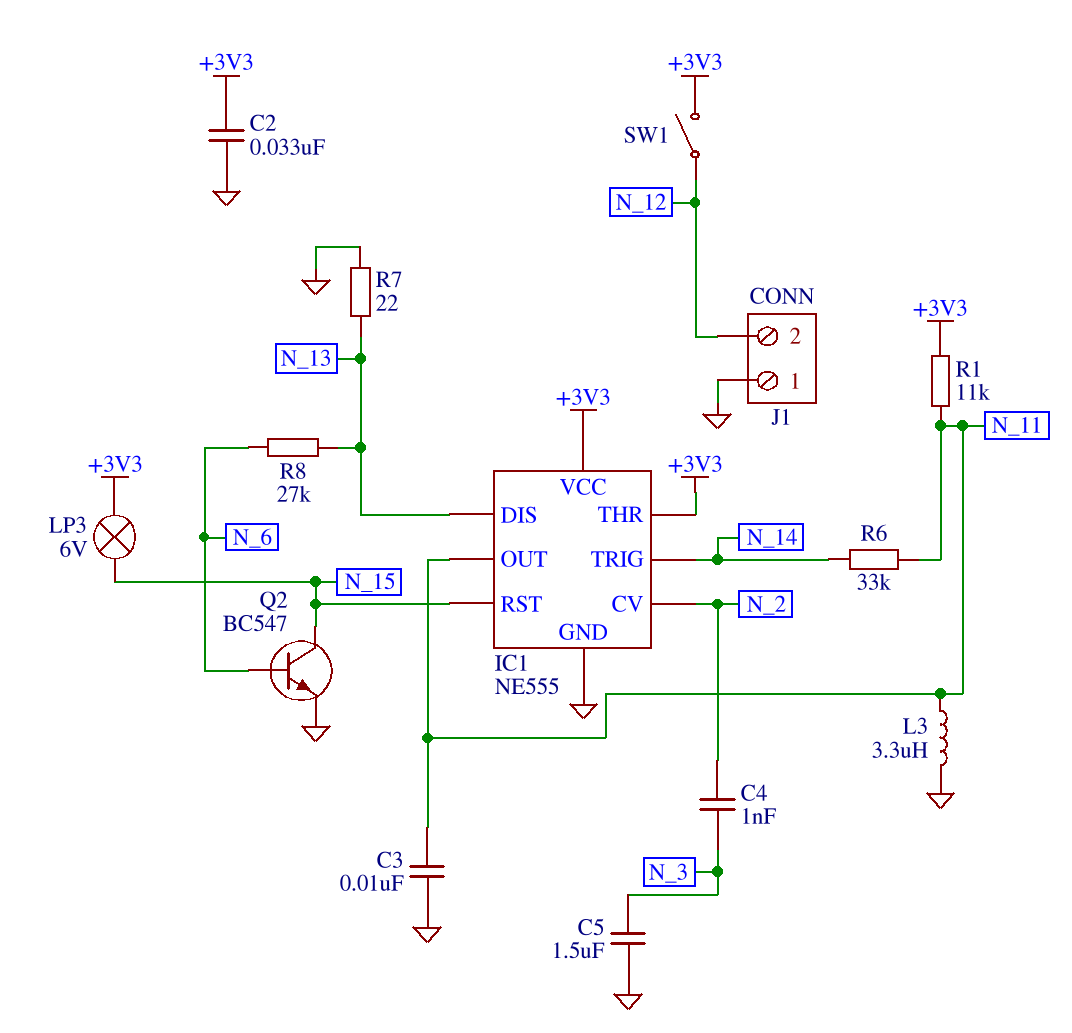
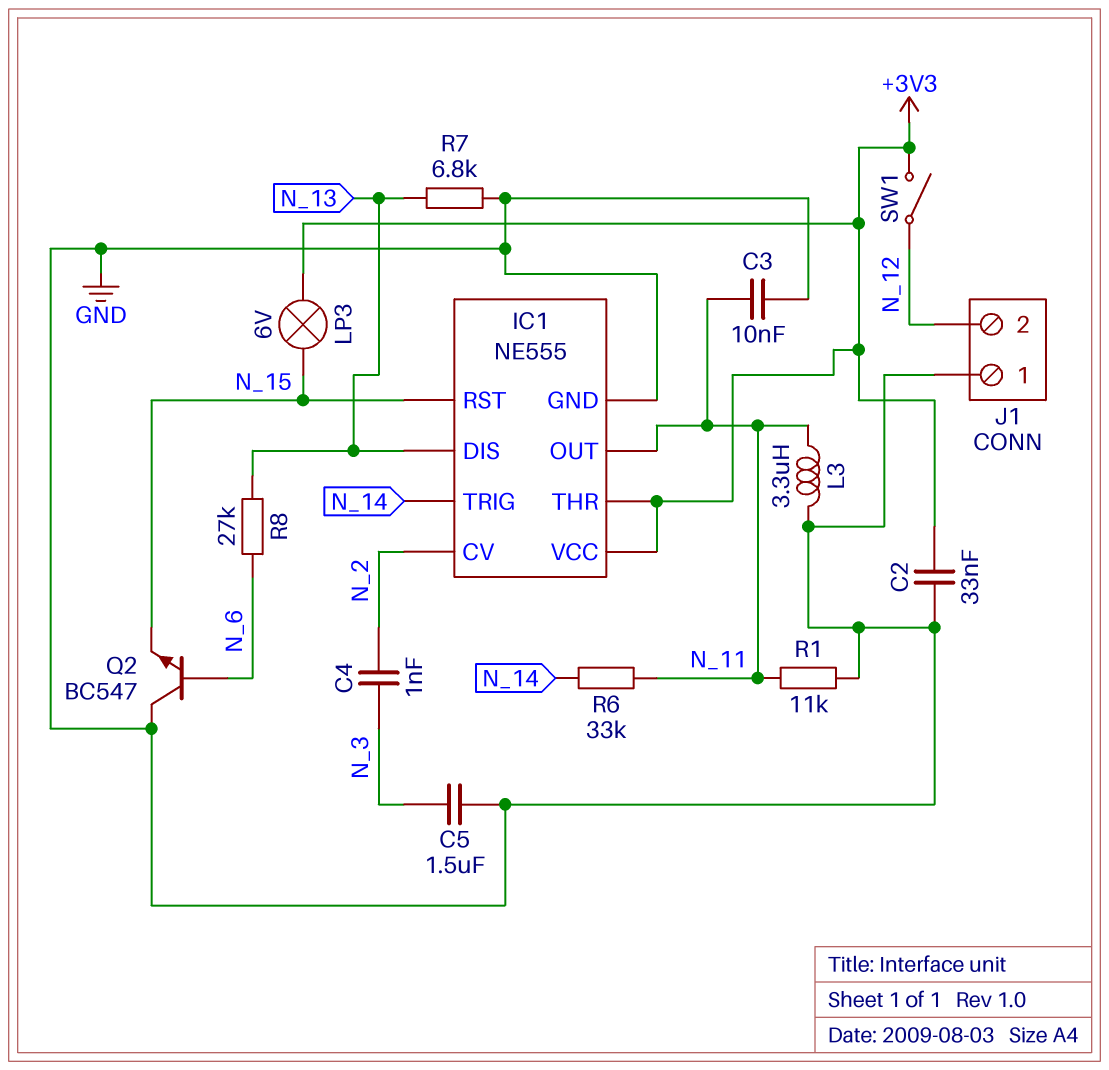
Q2: NPN BC547 (B N_6, C N_15, E GND) -> NPN BC547 (B N_6, C GND, E N_15)
R1: 11k (+3V3, N_11) -> 11k (GND, N_11)
R7: 22 (GND, N_13) -> 6.8k (GND, N_13)

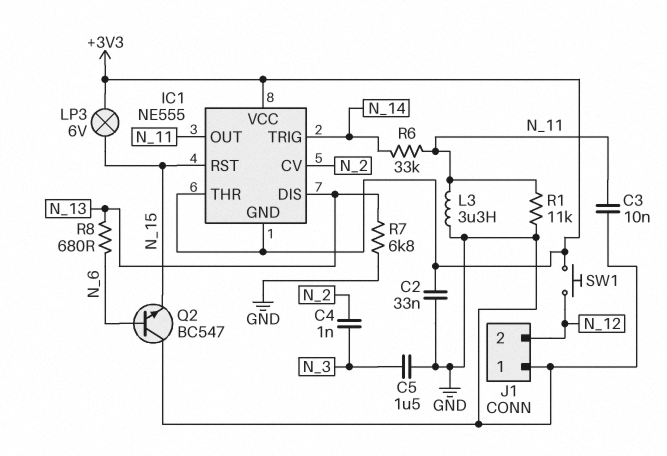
IC1 pin GND: GND -> +3V3
R8: 27k (N_6, N_13) -> 680 (N_6, N_13)
SW1: switch (+3V3, N_12) -> button (+3V3, N_12)

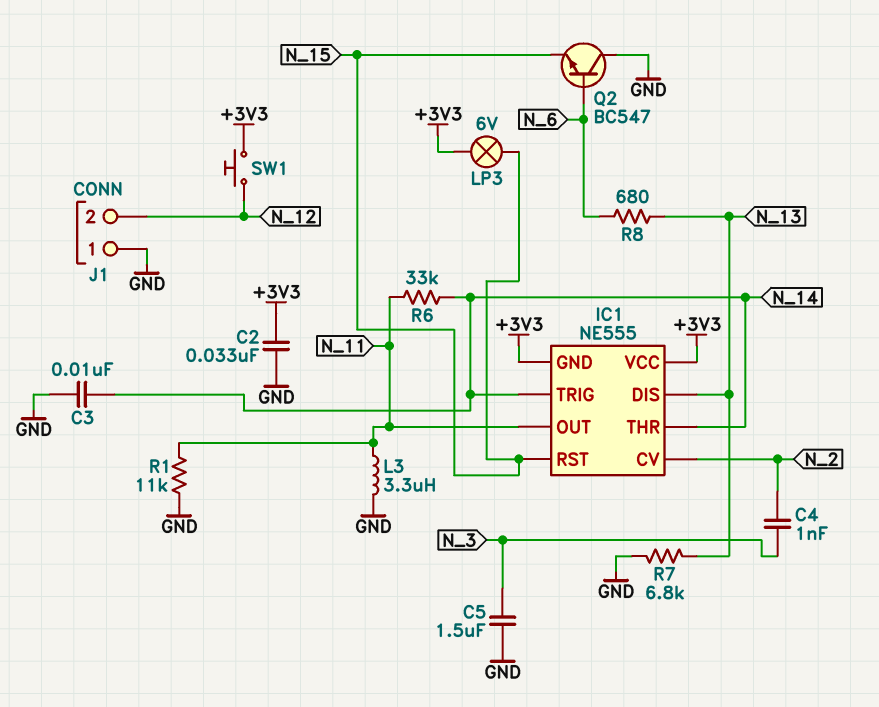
C3: 10nF (GND, N_11) -> 10nF (GND, N_14)
IC1 pin THR: +3V3 -> N_14

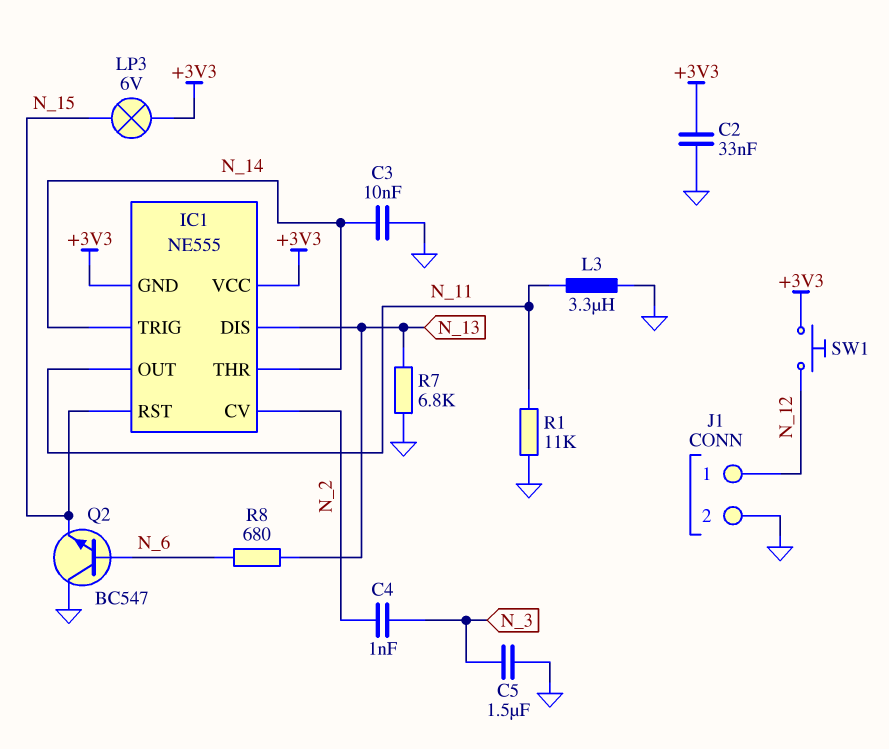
J1 pin 1: GND -> N_12
J1 pin 2: N_12 -> GND
R6: 33k (N_11, N_14) -> none

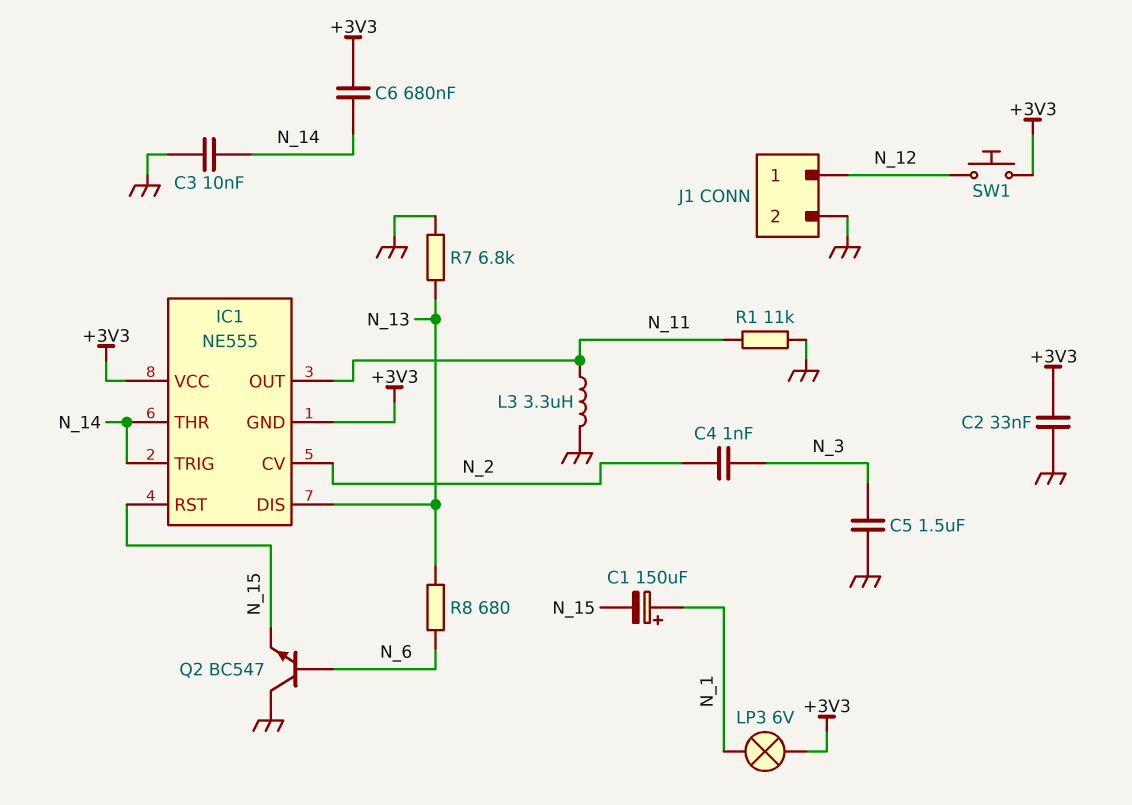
C1: none -> 150uF (plus N_1, minus N_15)
C6: none -> 680nF (+3V3, N_14)
LP3: lamp 6V (+3V3, N_15) -> lamp 6V (+3V3, N_1)

